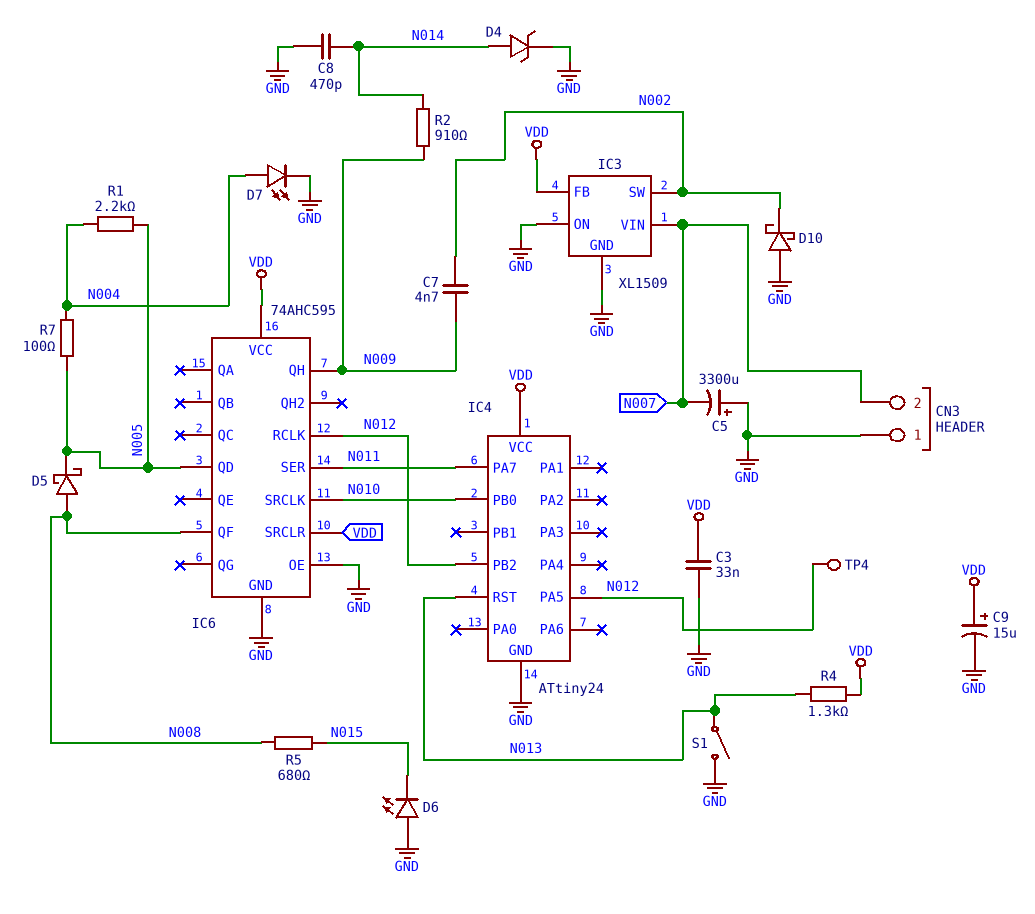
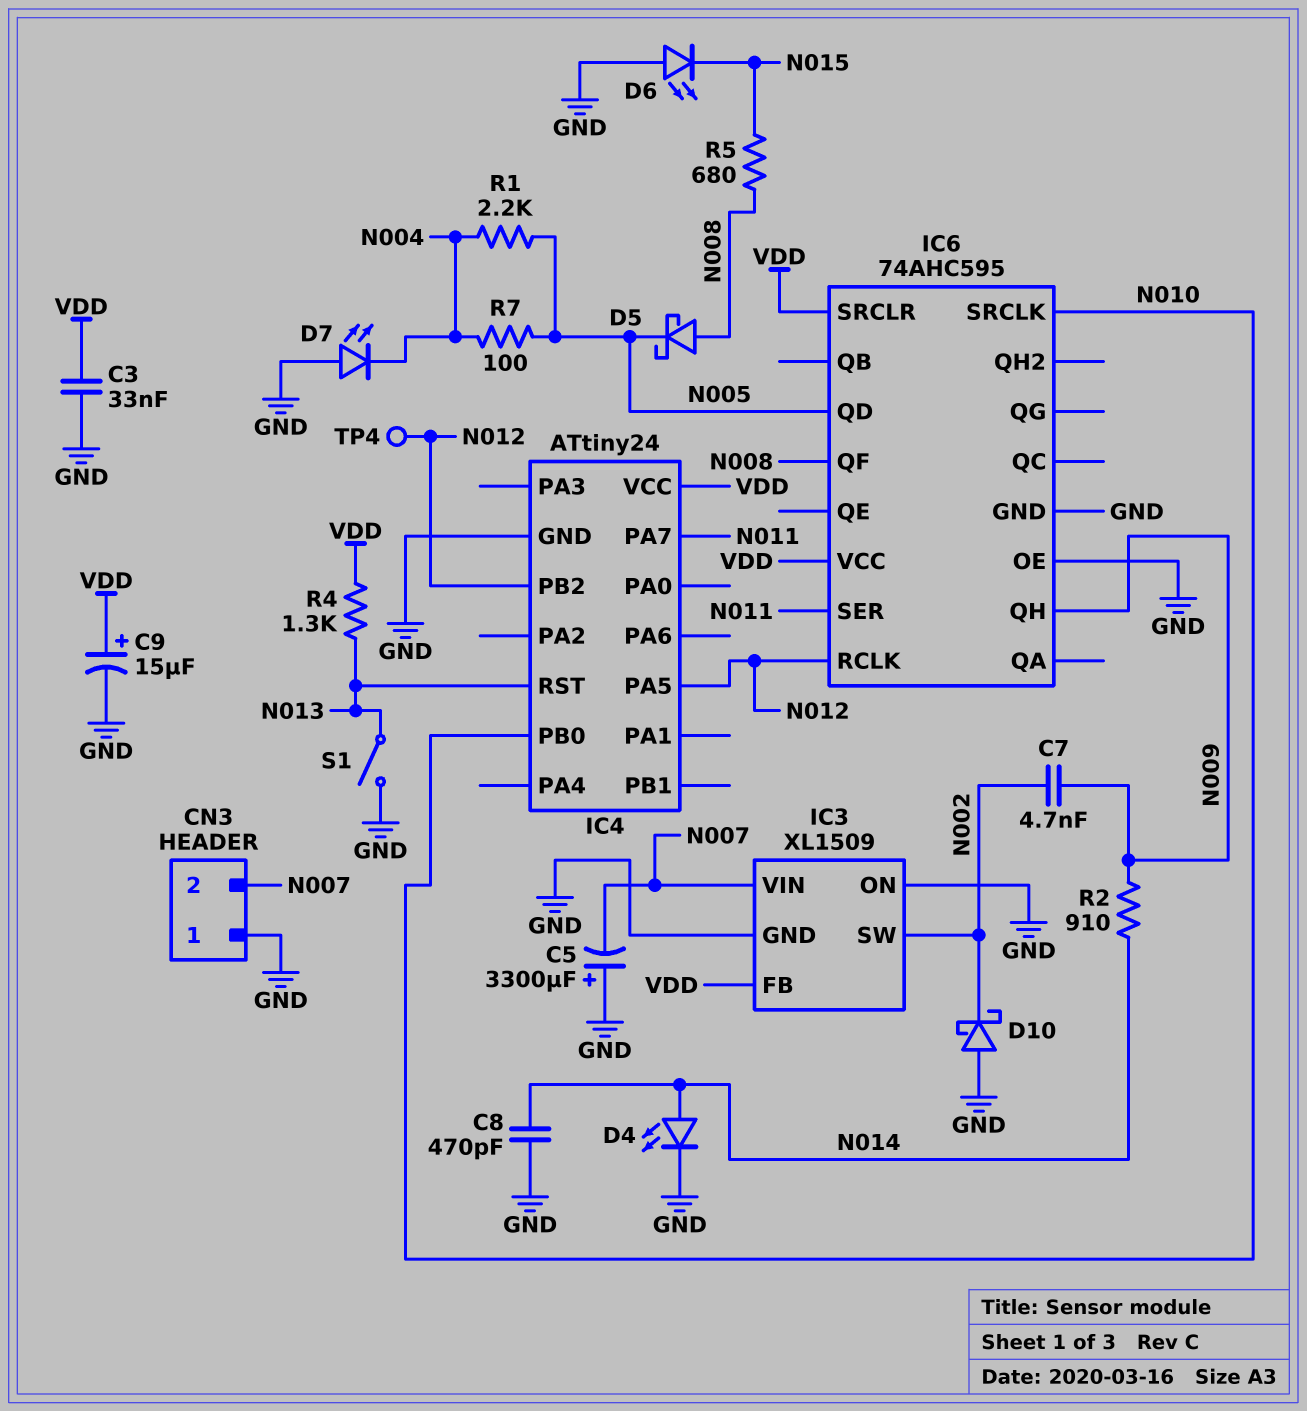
D4: zener (A N014, K GND) -> LED (A N014, K GND)
D7: LED (A N004, K GND) -> LED (A GND, K N004)

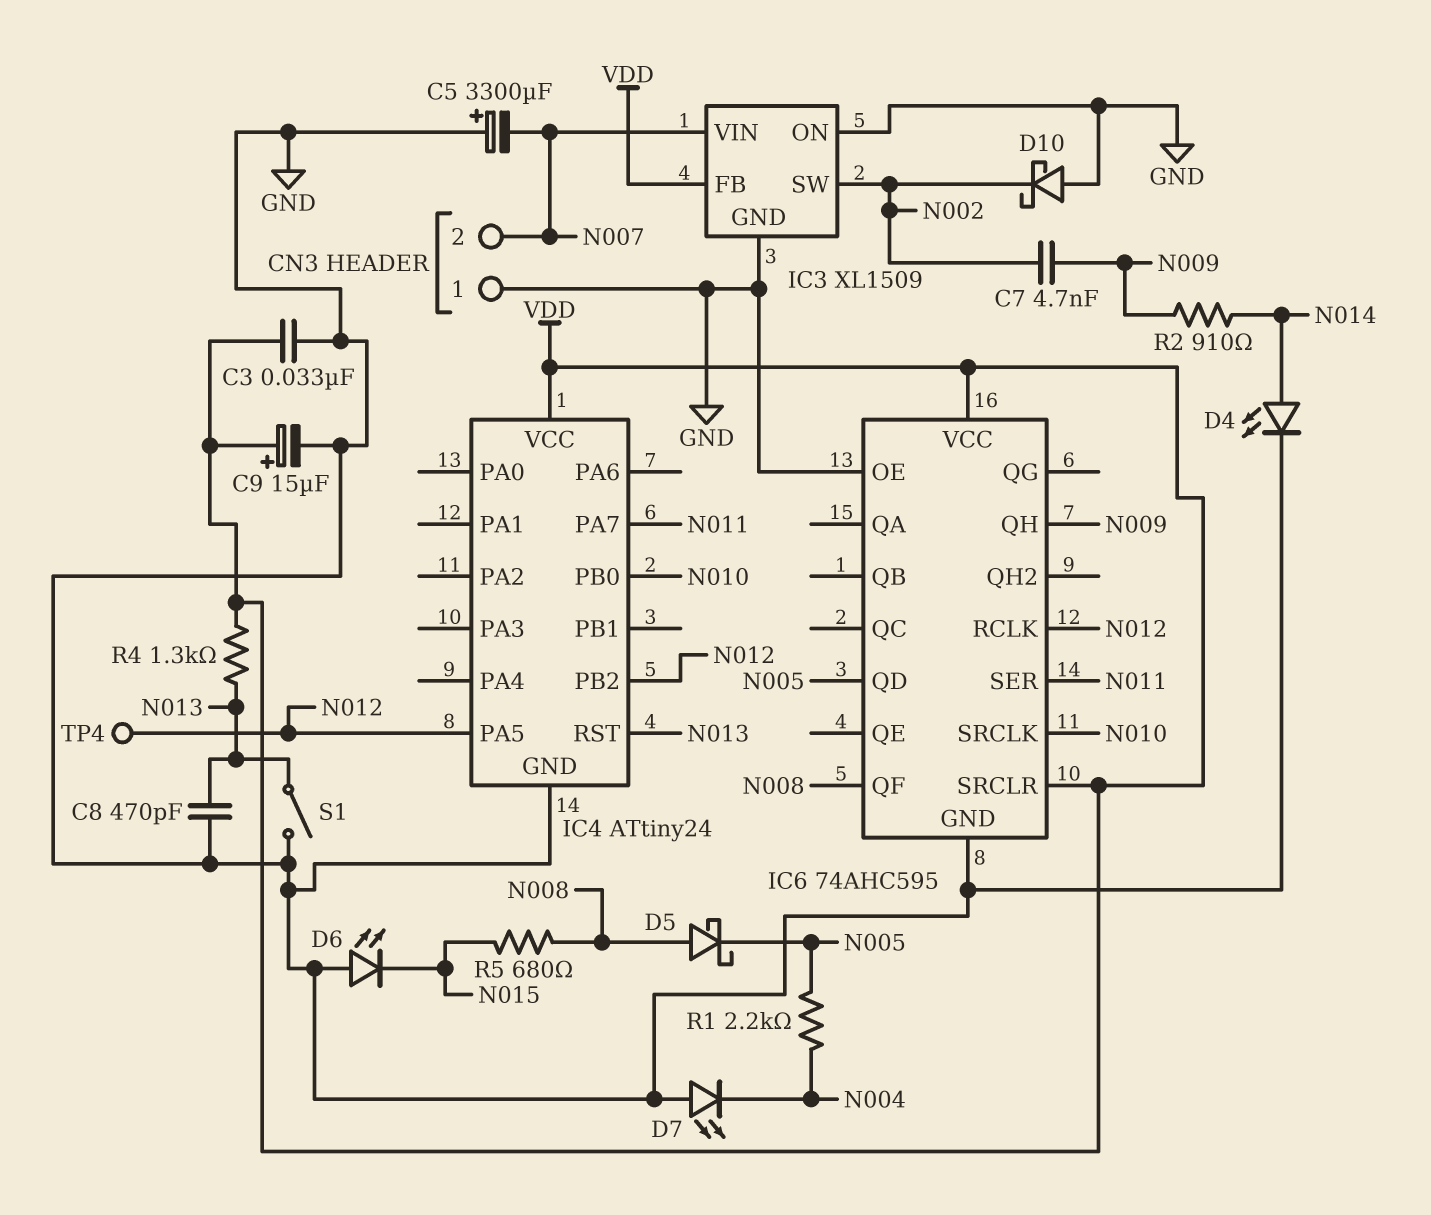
C8: 470pF (GND, N014) -> 470pF (GND, N013)
R7: 100 (N004, N005) -> none

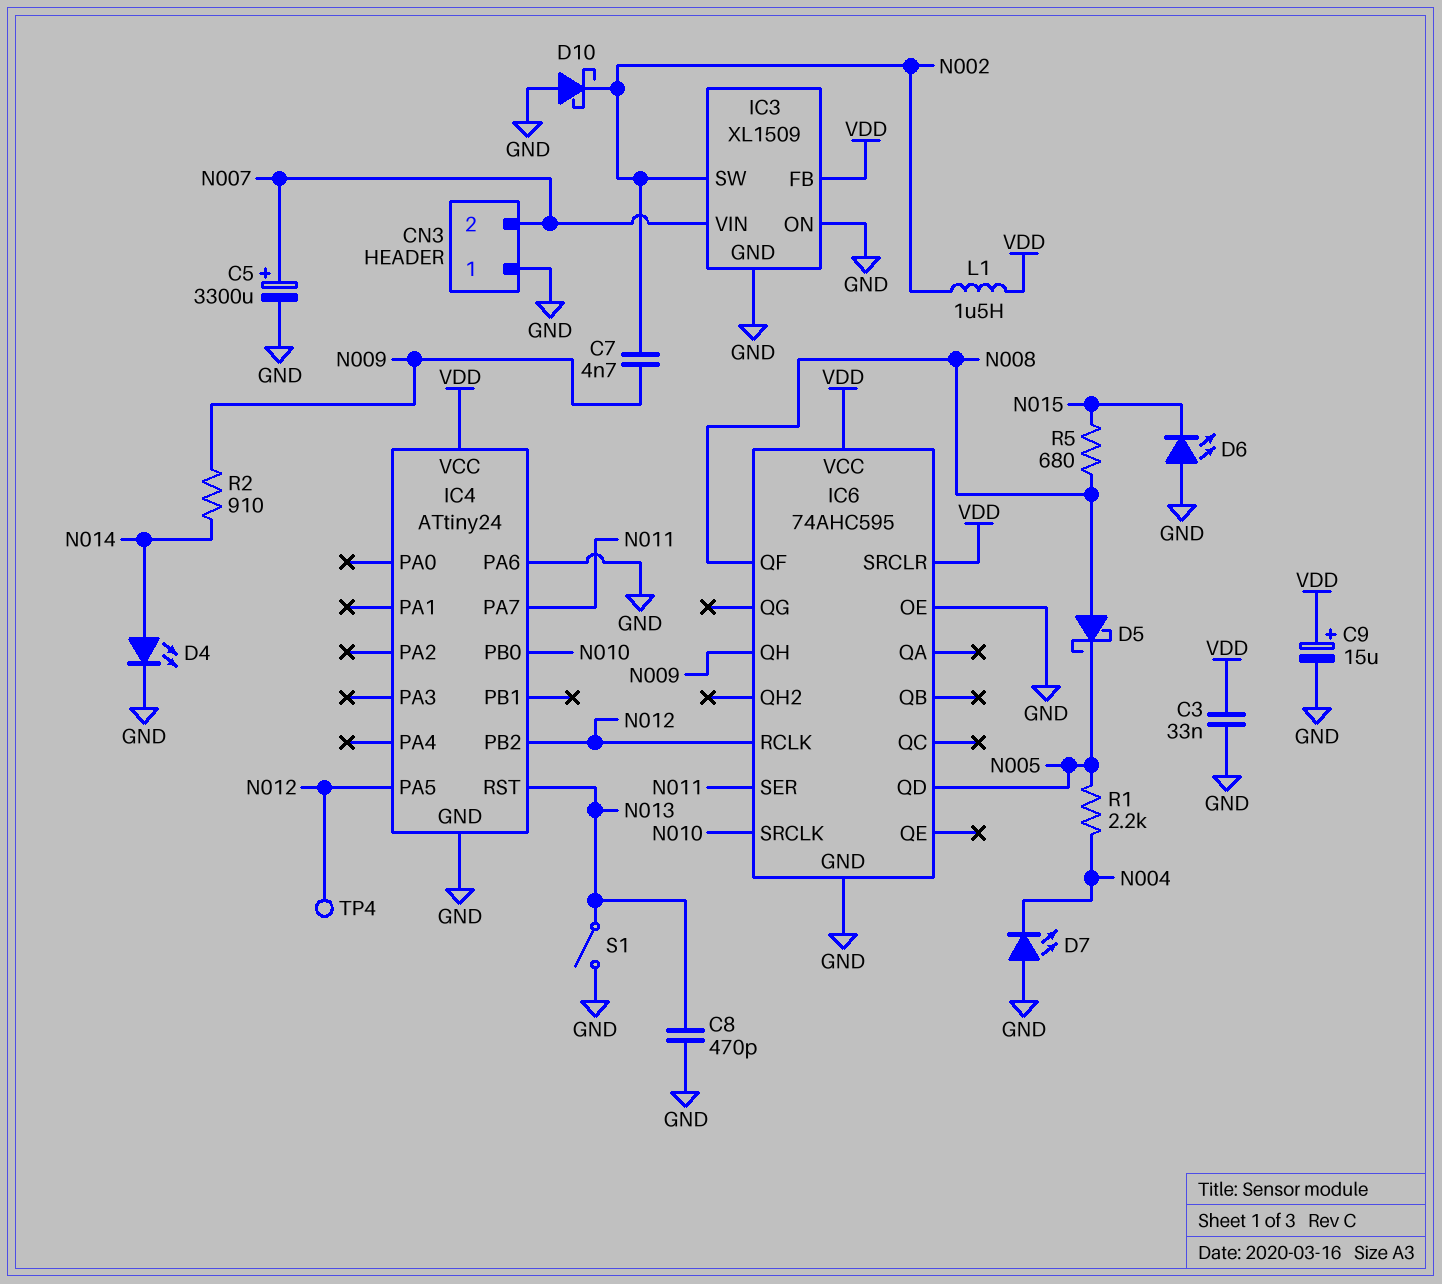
C5: 3300uF (plus GND, minus N007) -> 3300uF (plus N007, minus GND)
IC4 pin PA6: none -> GND
L1: none -> 1.5uH (N002, VDD)
R4: 1.3k (N013, VDD) -> none

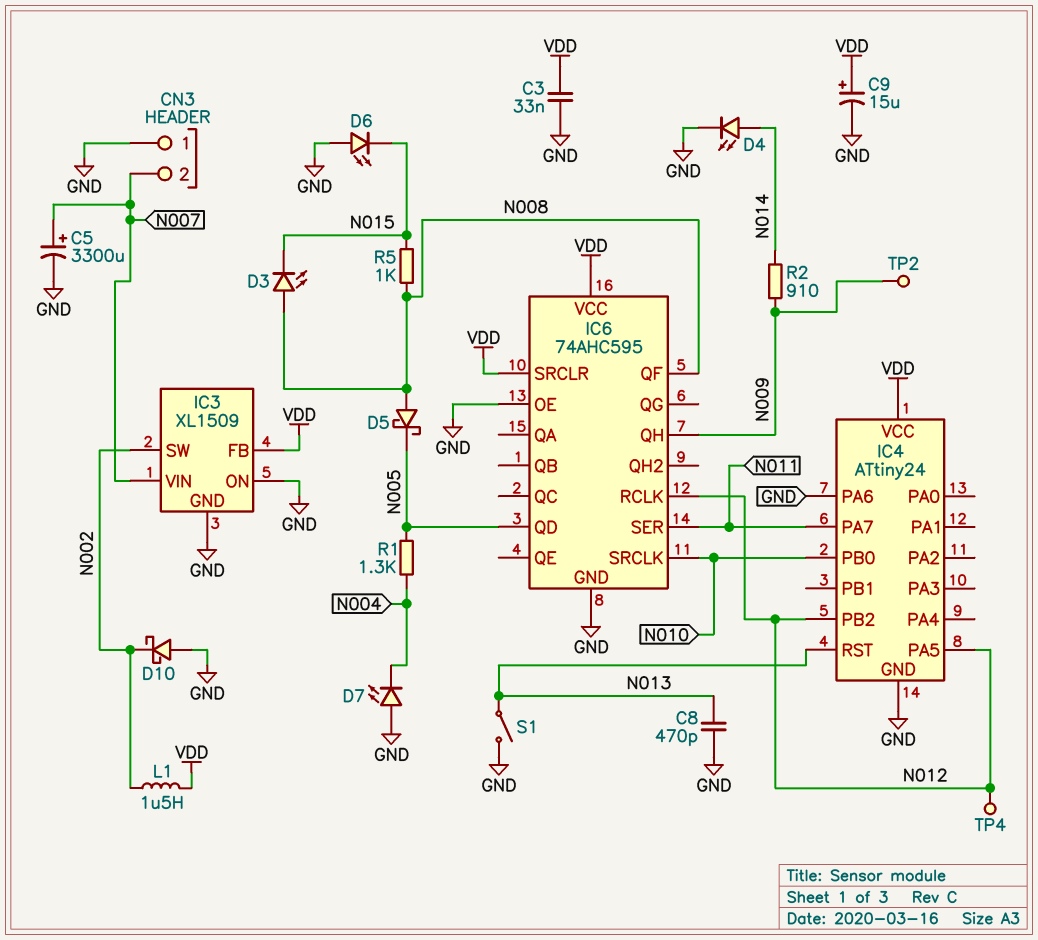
C7: 4.7nF (N002, N009) -> none
D3: none -> LED (A N008, K N015)
R1: 2.2k (N004, N005) -> 1.3k (N004, N005)
R5: 680 (N008, N015) -> 1k (N008, N015)
TP2: none -> test point (N009)

